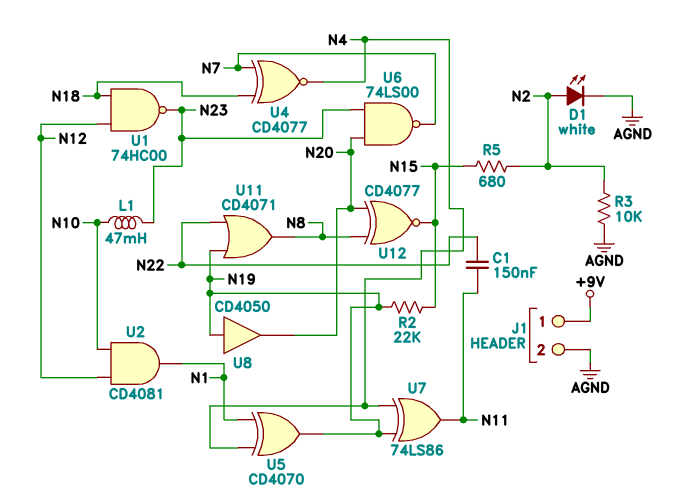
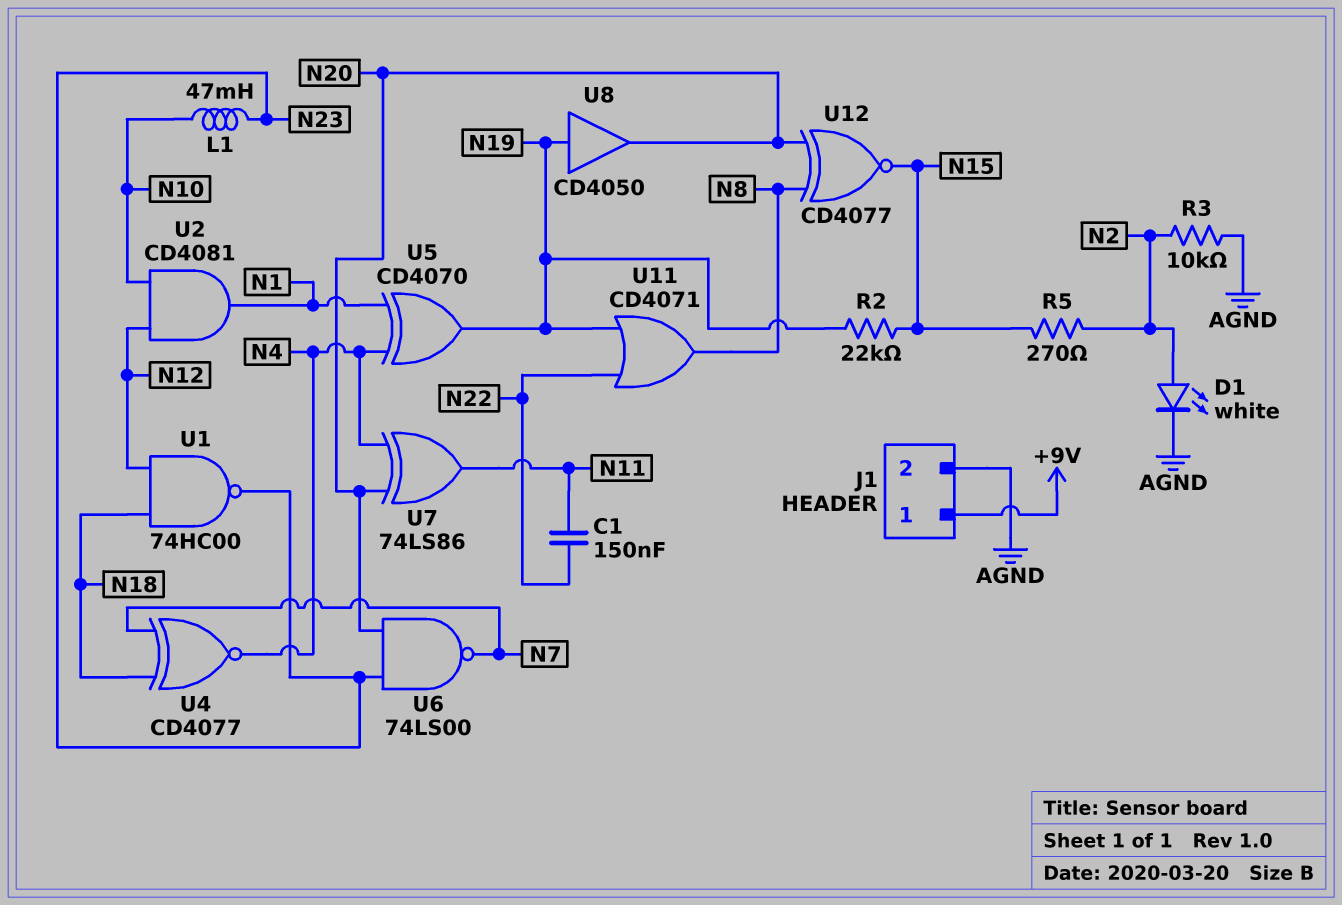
R5: 680 (N2, N15) -> 270 (N2, N15)
U7: XOR 74LS86 (in N4, in N19, out N11) -> XOR 74LS86 (in N4, in N20, out N11)

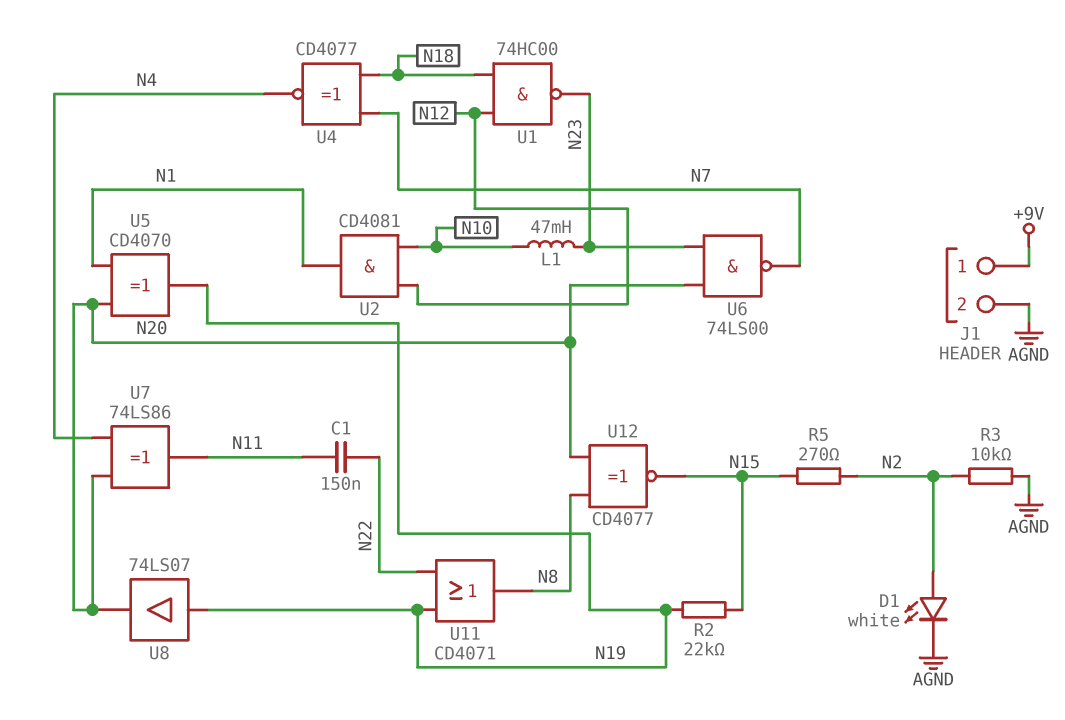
U5: XOR CD4070 (in N1, in N4, out N19) -> XOR CD4070 (in N1, in N20, out N19)
U8: buffer CD4050 (in N19, out N20) -> buffer 74LS07 (in N19, out N20)

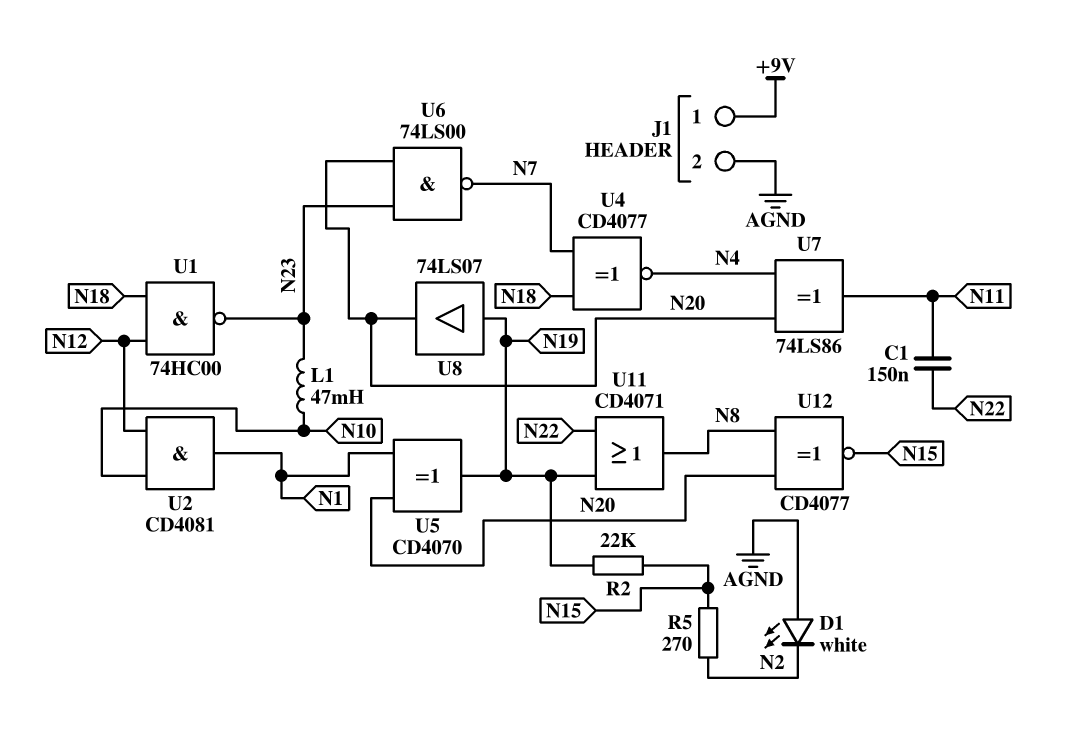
D1: LED white (A N2, K AGND) -> LED white (A AGND, K N2)
R3: 10k (AGND, N2) -> none

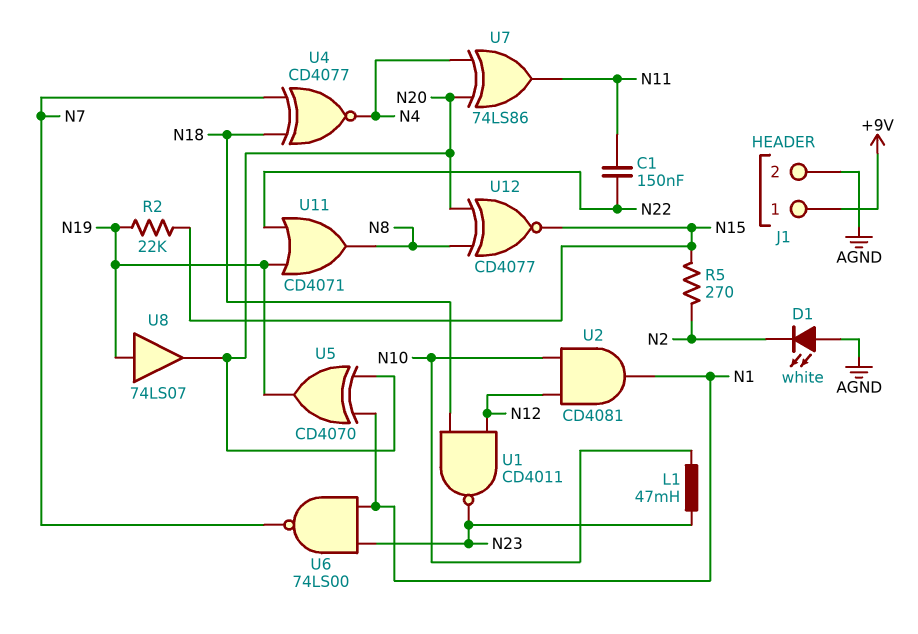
U1: NAND 74HC00 (in N12, in N18, out N23) -> NAND CD4011 (in N12, in N18, out N23)
U6: NAND 74LS00 (in N20, in N23, out N7) -> NAND 74LS00 (in N1, in N23, out N7)

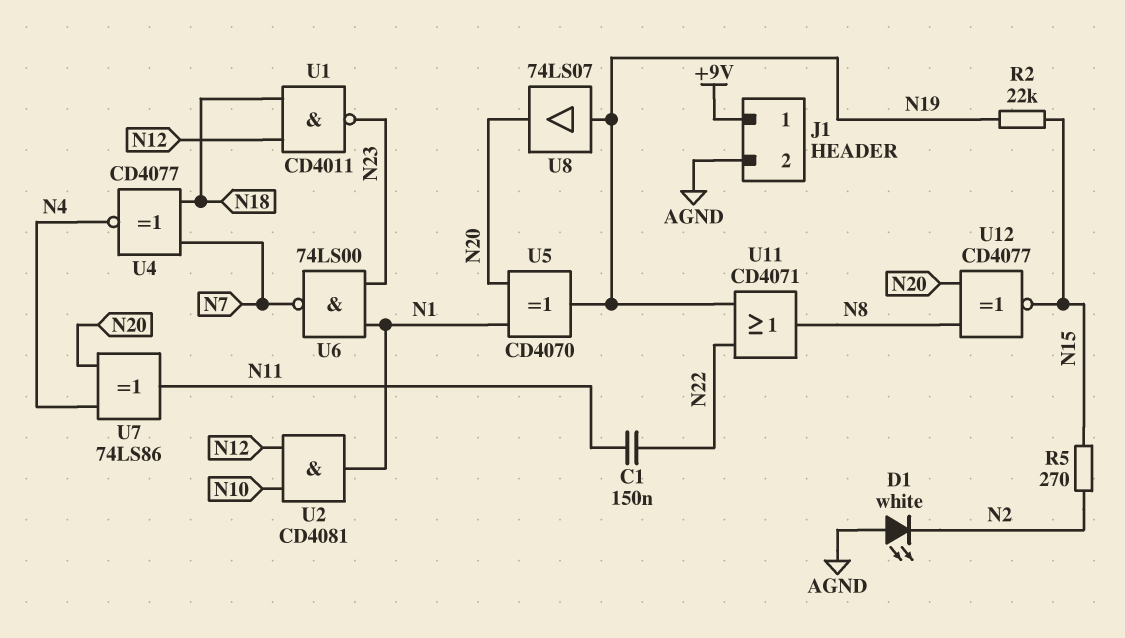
L1: 47mH (N10, N23) -> none

